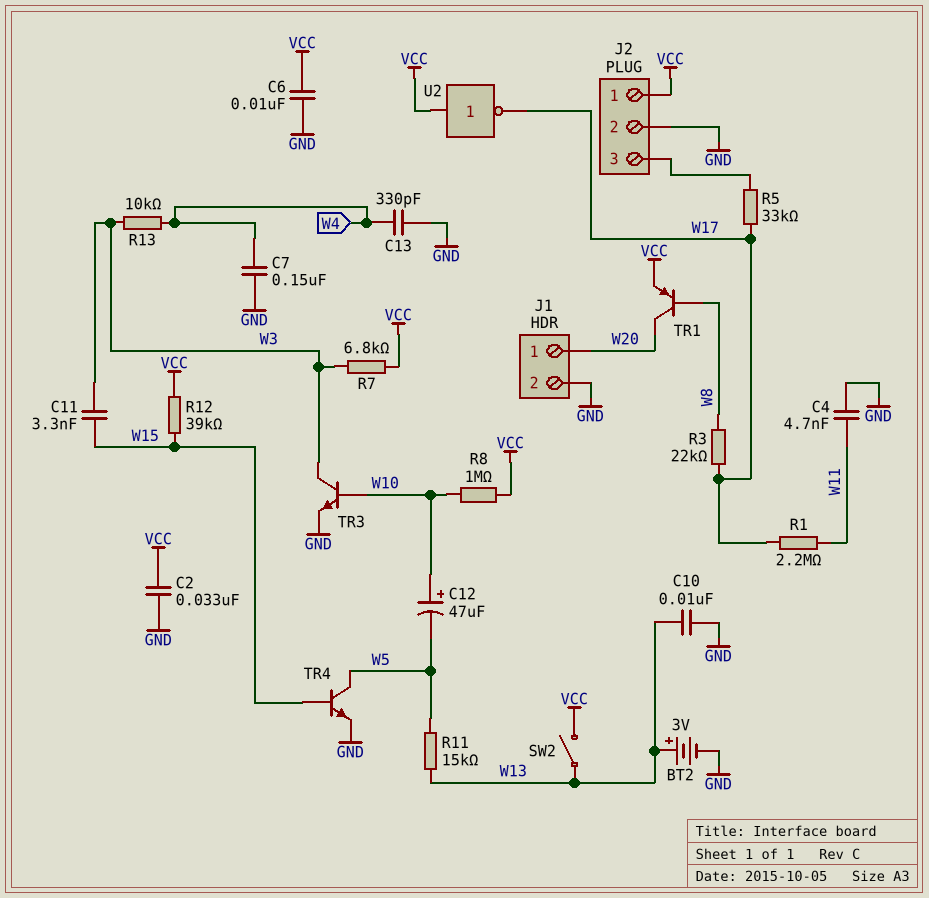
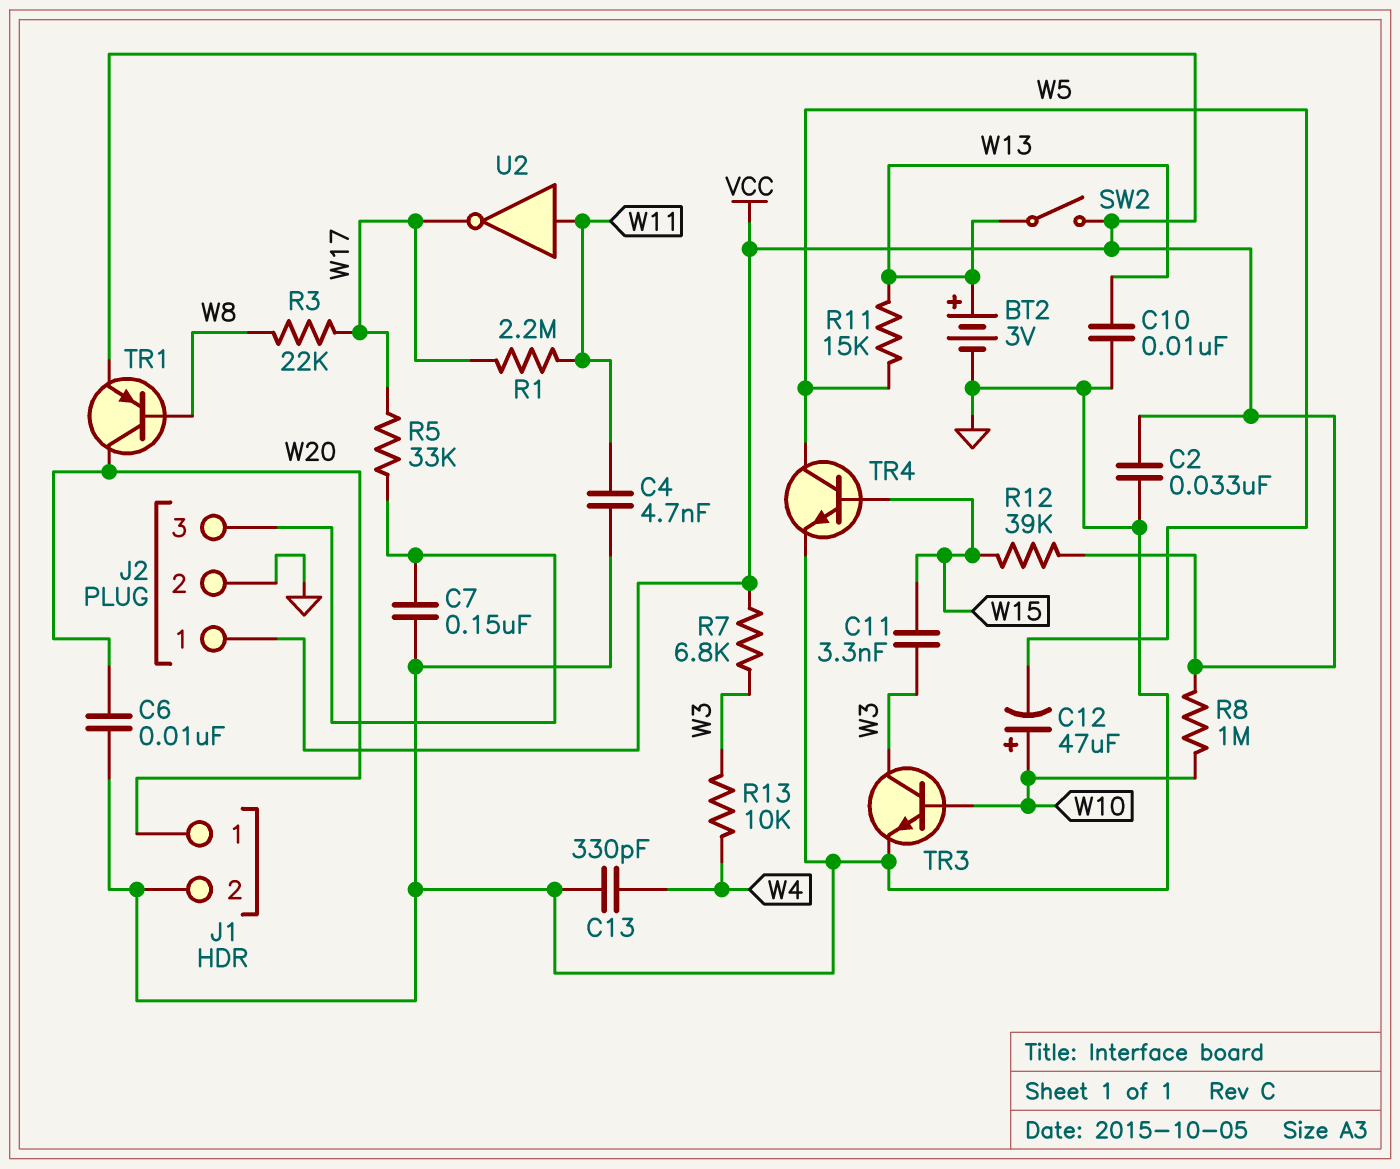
C6: 10nF (GND, VCC) -> 10nF (GND, W20)
C7: 150nF (GND, W4) -> 150nF (GND, J2/3)
U2: NOT (in VCC, out W17) -> NOT (in W11, out W17)

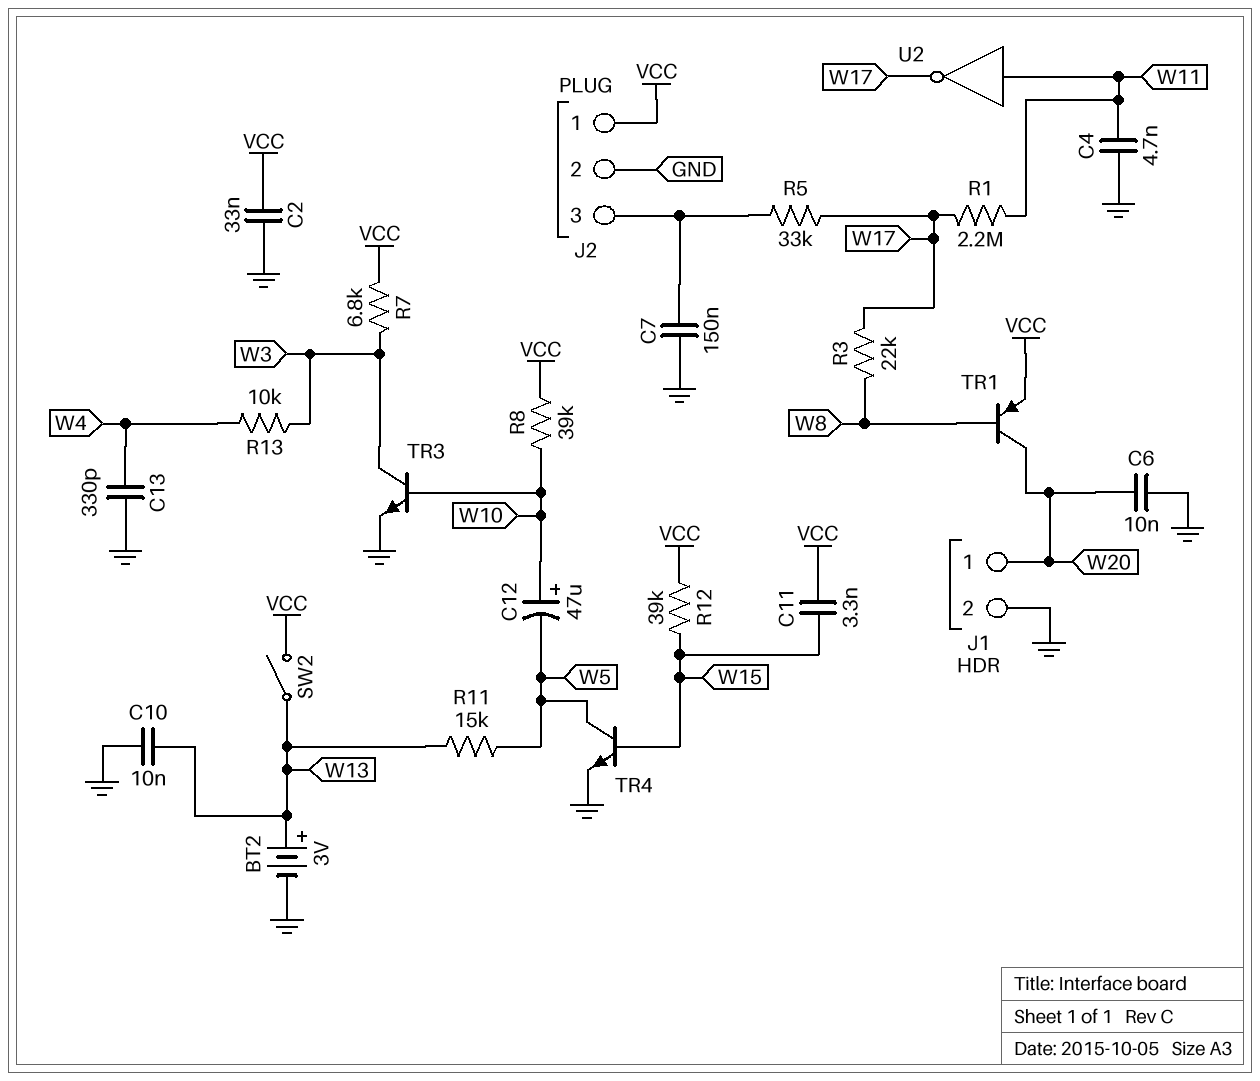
C11: 3.3nF (W3, W15) -> 3.3nF (VCC, W15)
R8: 1M (VCC, W10) -> 39k (VCC, W10)

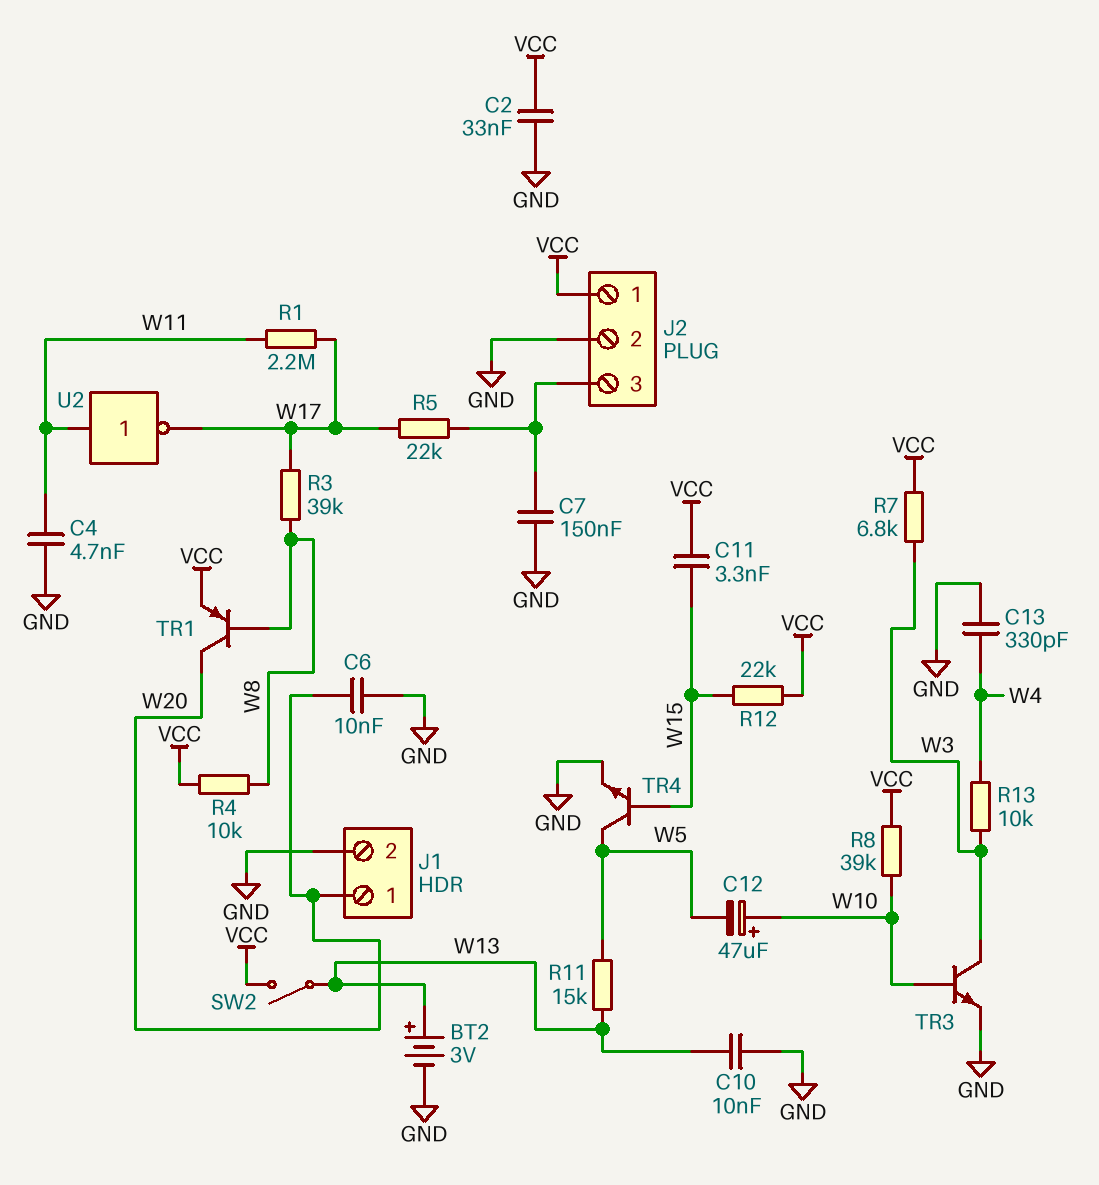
R3: 22k (W8, W17) -> 39k (W8, W17)
R4: none -> 10k (VCC, W8)
R5: 33k (J2/3, W17) -> 22k (J2/3, W17)
R12: 39k (VCC, W15) -> 22k (VCC, W15)

